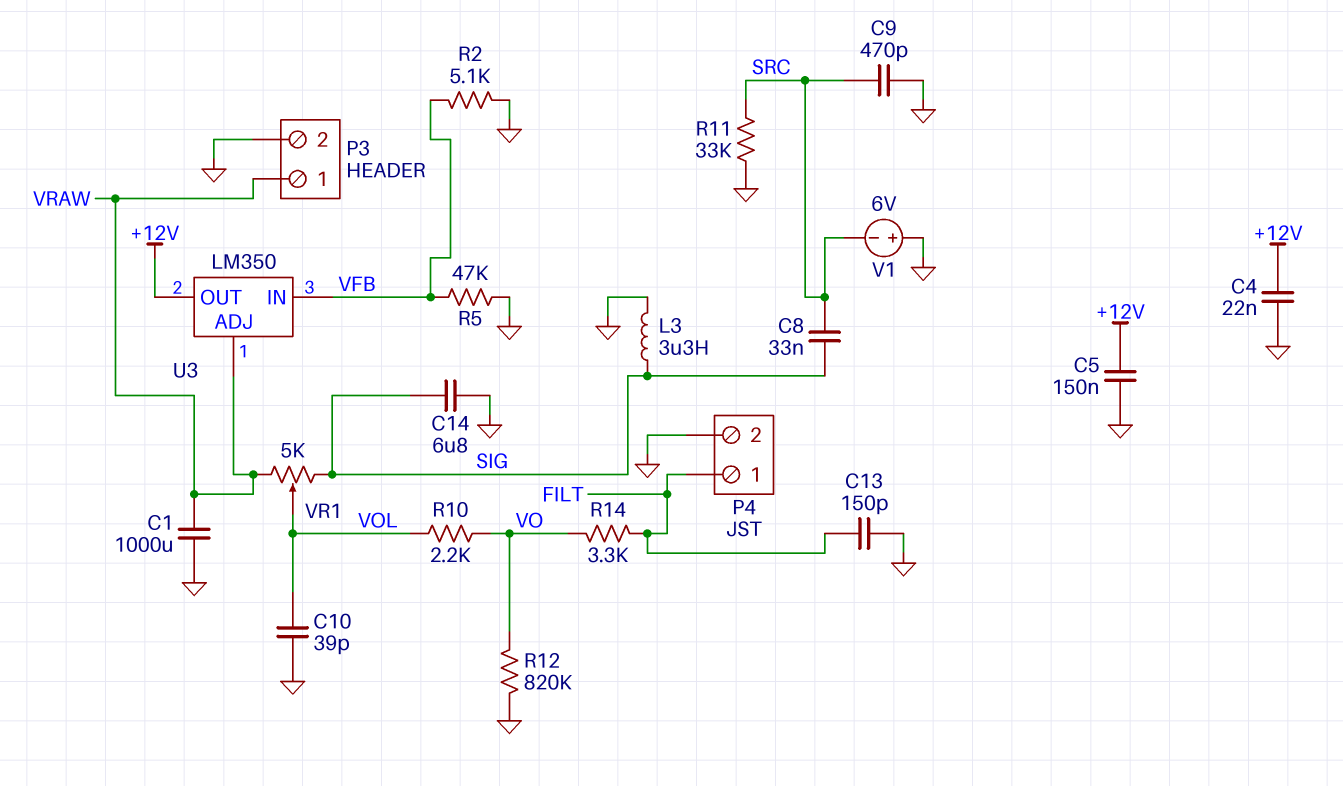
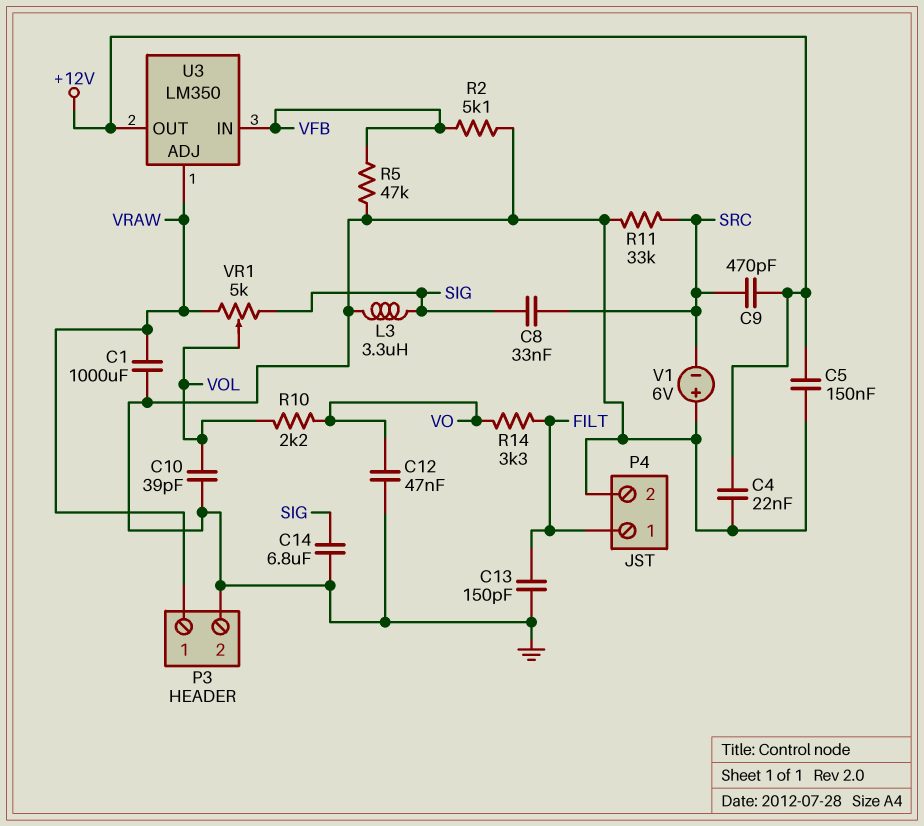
C9: 470pF (GND, SRC) -> 470pF (+12V, SRC)
C12: none -> 47nF (GND, VO)
R12: 820k (GND, VO) -> none

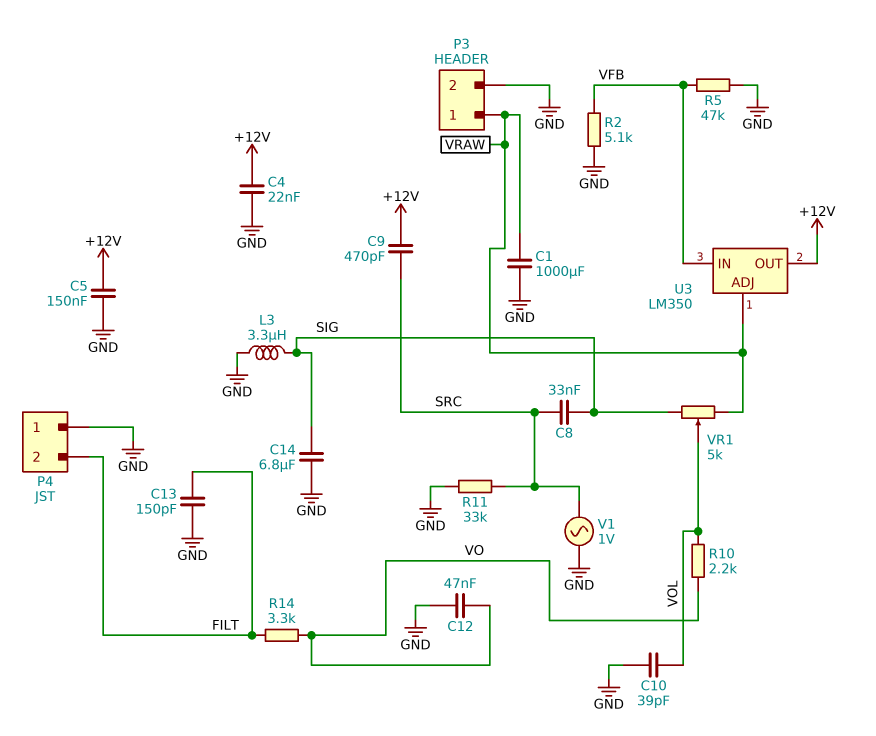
P4 pin 1: FILT -> GND
P4 pin 2: GND -> FILT
V1: 6V (plus GND, minus SRC) -> AC 1V (GND, SRC)

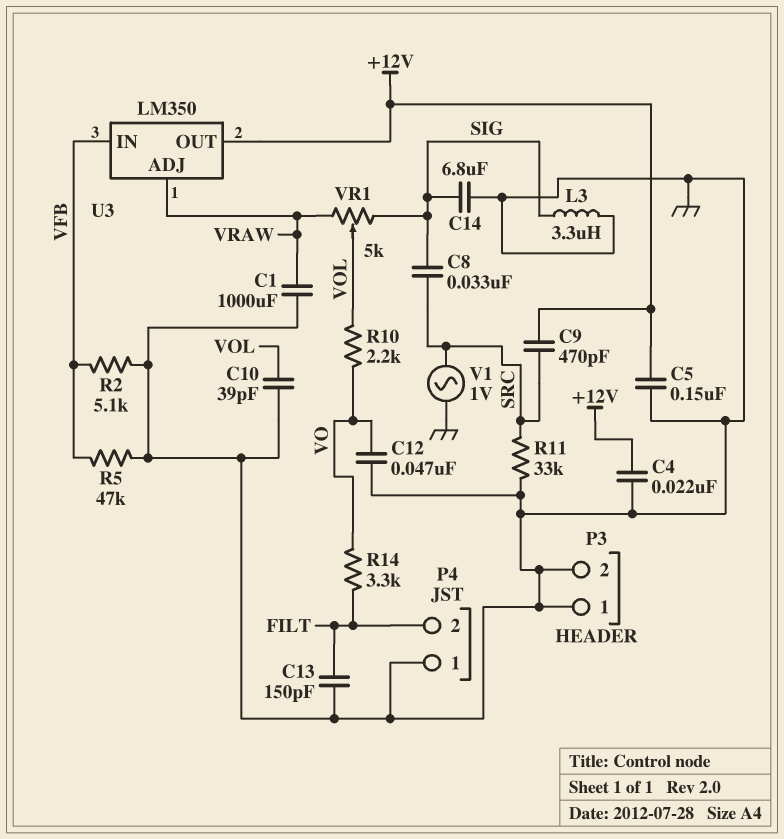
P3 pin 1: VRAW -> GND

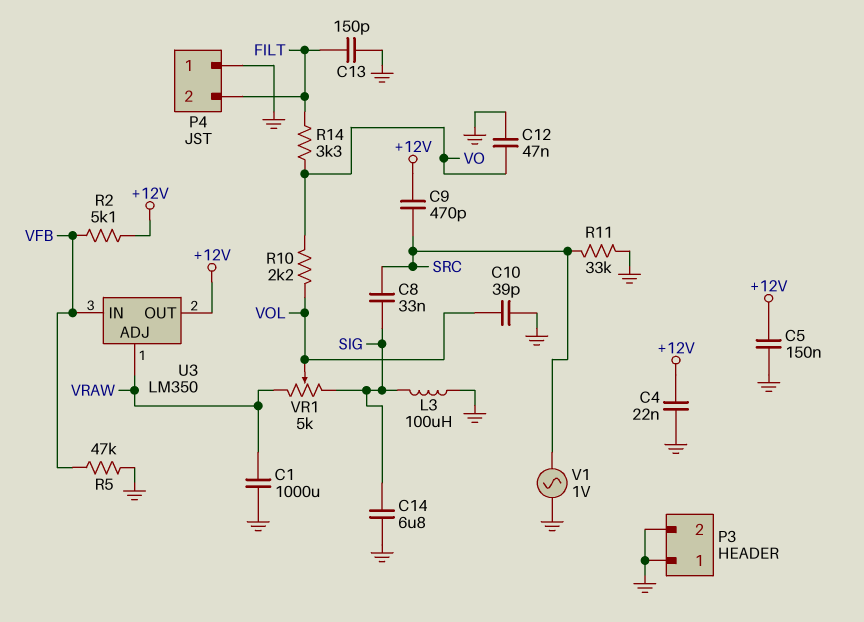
L3: 3.3uH (GND, SIG) -> 100uH (GND, SIG)
R2: 5.1k (GND, VFB) -> 5.1k (+12V, VFB)

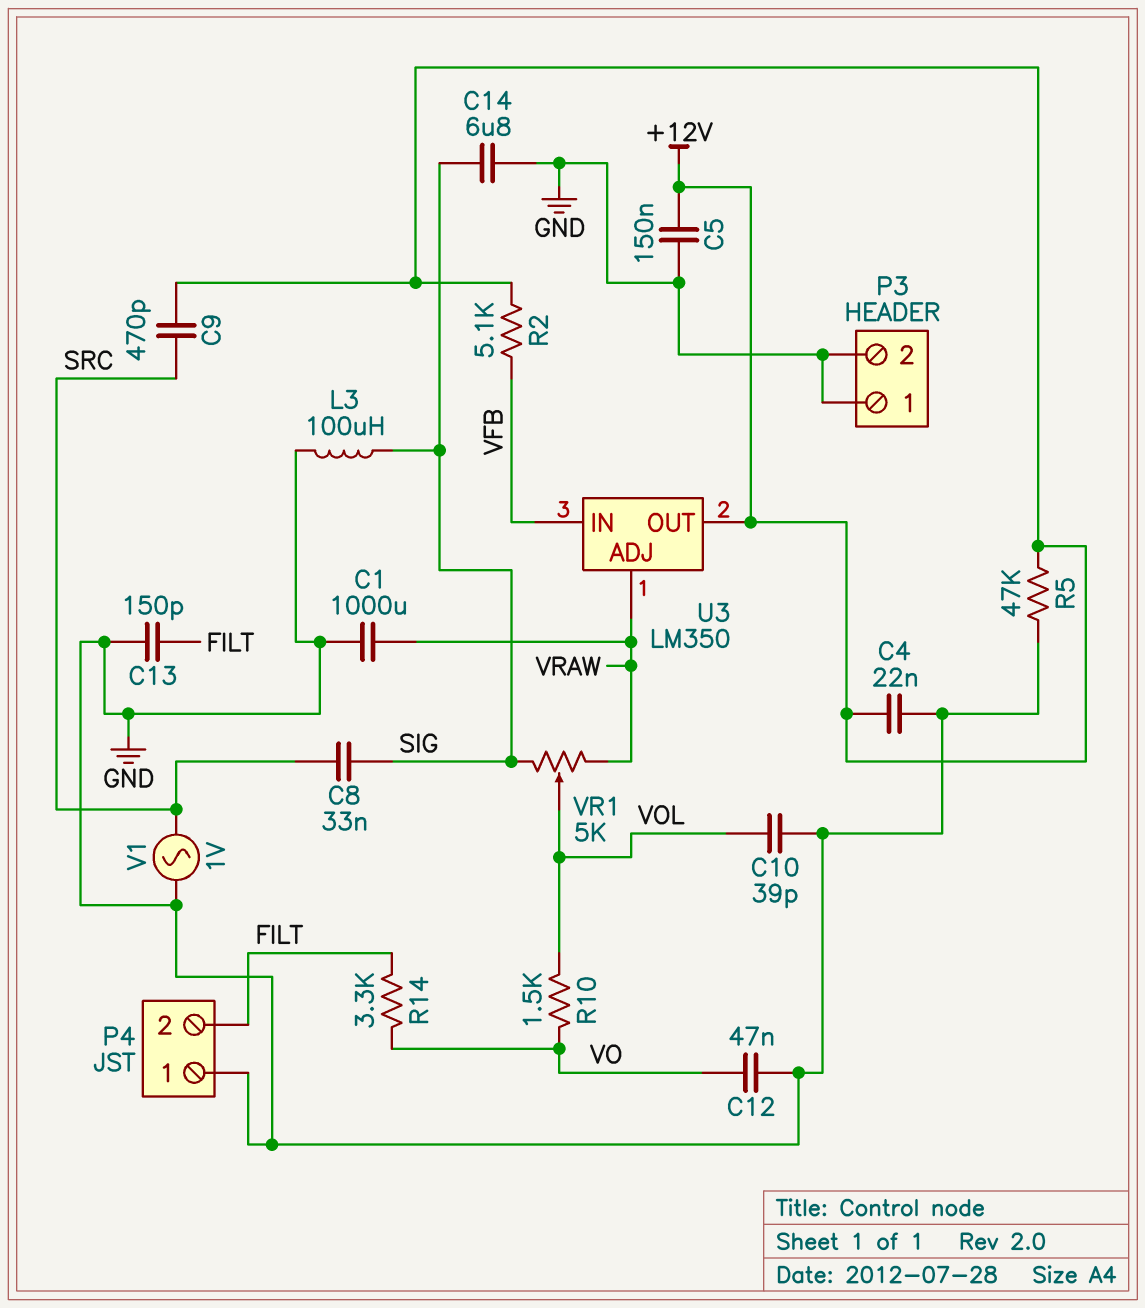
R5: 47k (GND, VFB) -> 47k (+12V, GND)
R10: 2.2k (VO, VOL) -> 1.5k (VO, VOL)
R11: 33k (GND, SRC) -> none

